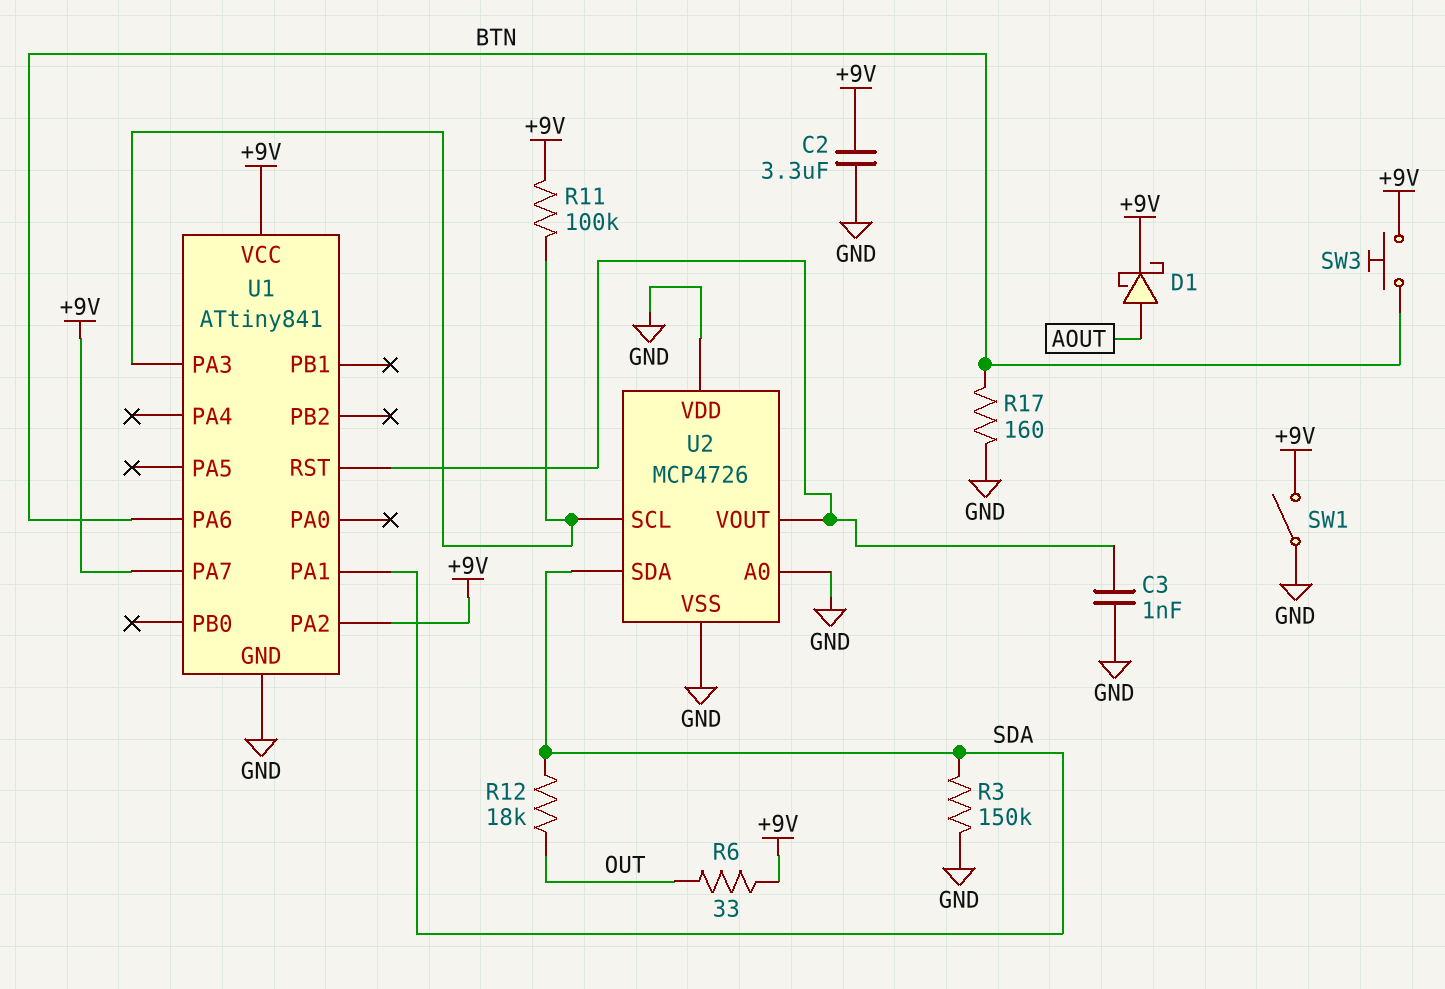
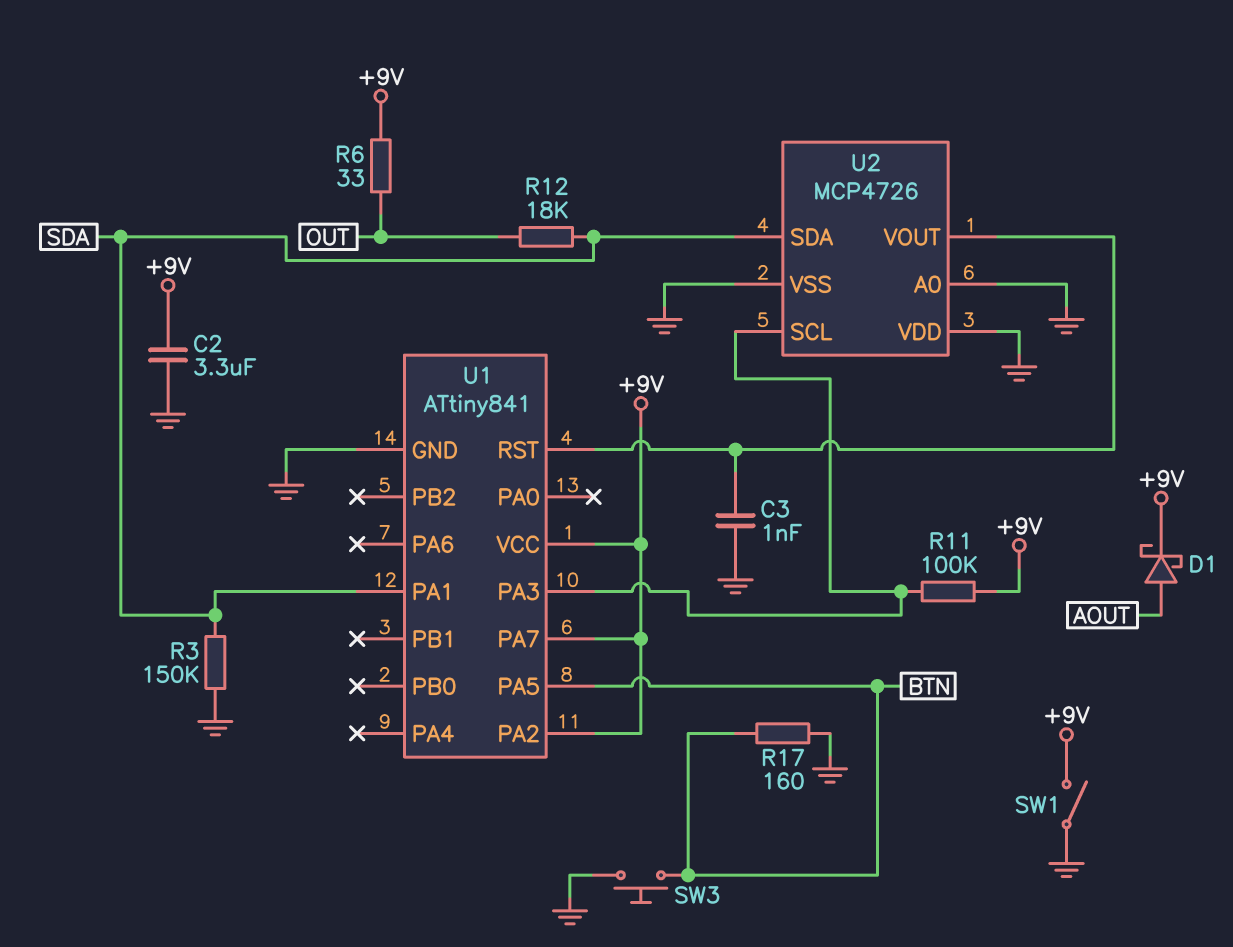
SW3: button (+9V, BTN) -> button (BTN, GND)
U1 pin PA5: none -> BTN
U1 pin PA6: BTN -> none

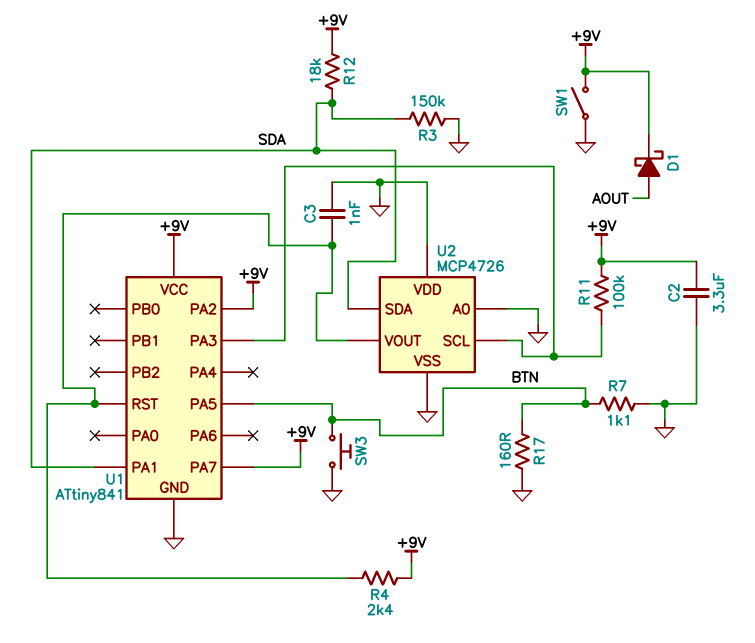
R4: none -> 2.4k (+9V, U1/RST)
R6: 33 (+9V, OUT) -> none
R7: none -> 1.1k (BTN, GND)
R12: 18k (OUT, SDA) -> 18k (+9V, SDA)

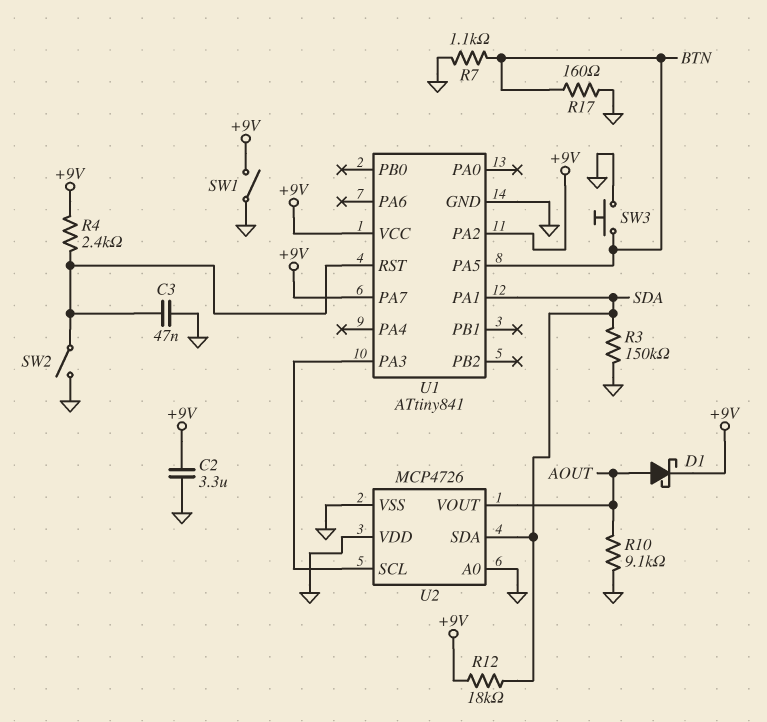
C3: 1nF (GND, U1/RST) -> 47nF (GND, U1/RST)
R10: none -> 9.1k (AOUT, GND)
R11: 100k (+9V, U1/PA3) -> none
SW2: none -> switch (GND, U1/RST)
U2 pin VOUT: U1/RST -> AOUT

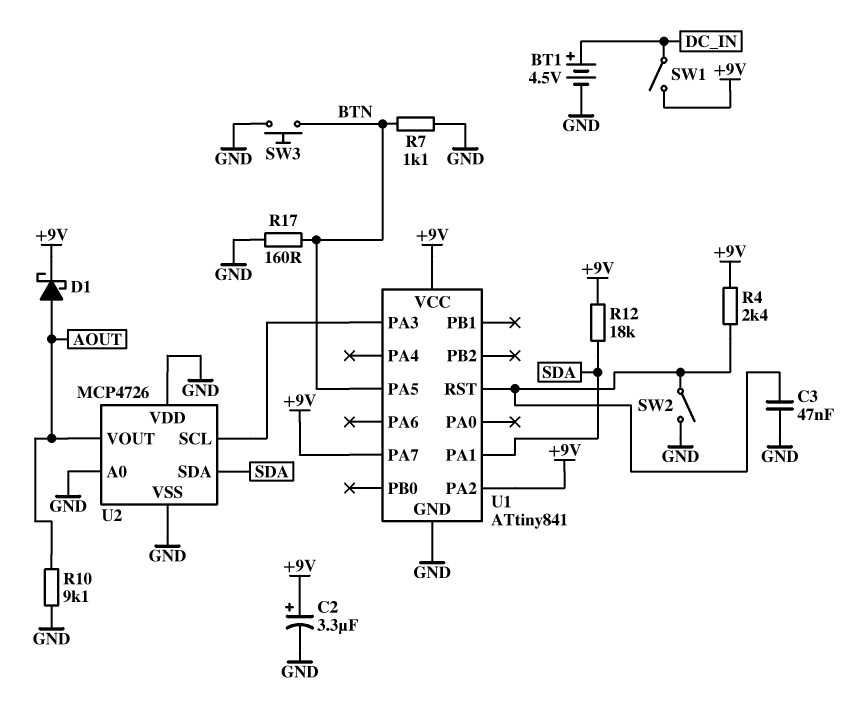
BT1: none -> 4.5V (plus DC_IN, minus GND)
C2: 3.3uF (+9V, GND) -> 3.3uF (plus +9V, minus GND)
R3: 150k (GND, SDA) -> none
SW1: switch (+9V, GND) -> switch (+9V, DC_IN)

